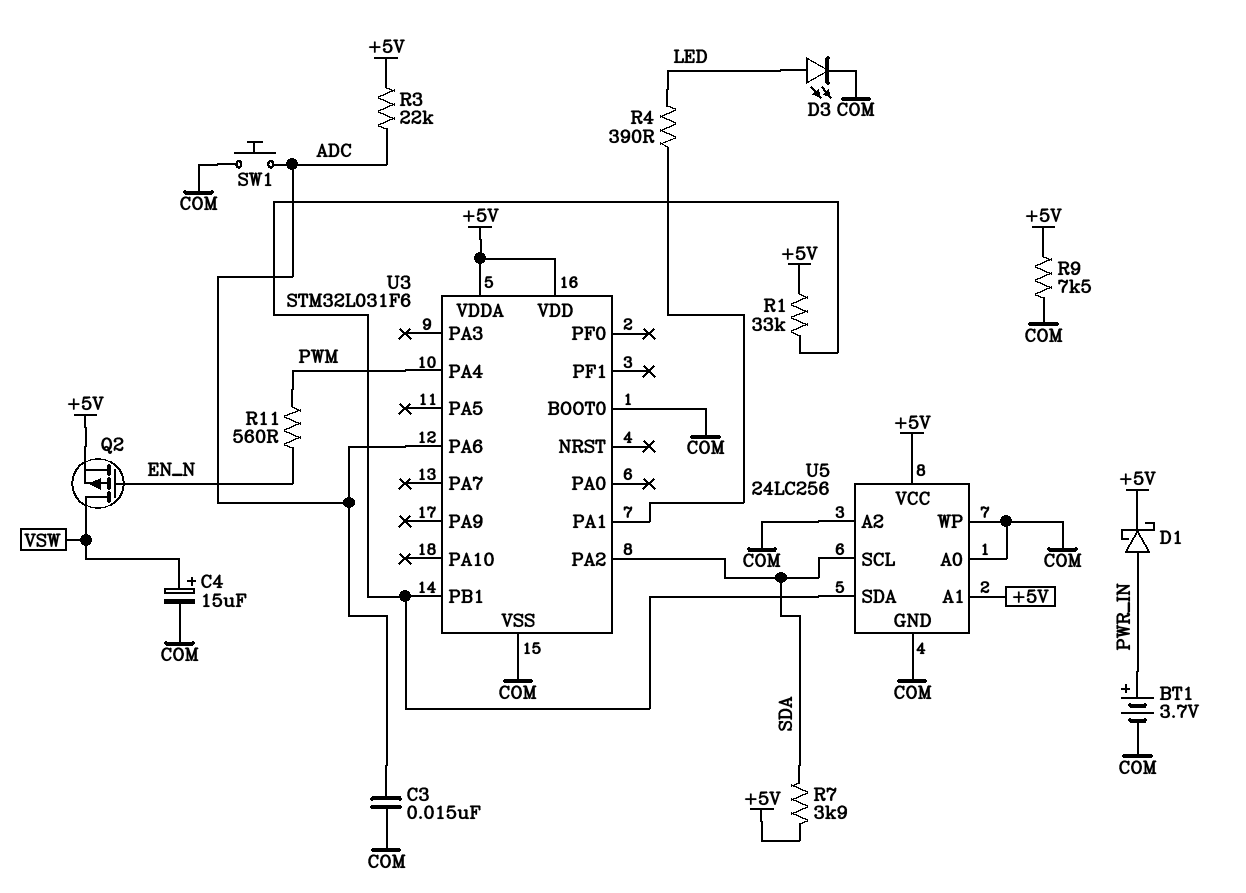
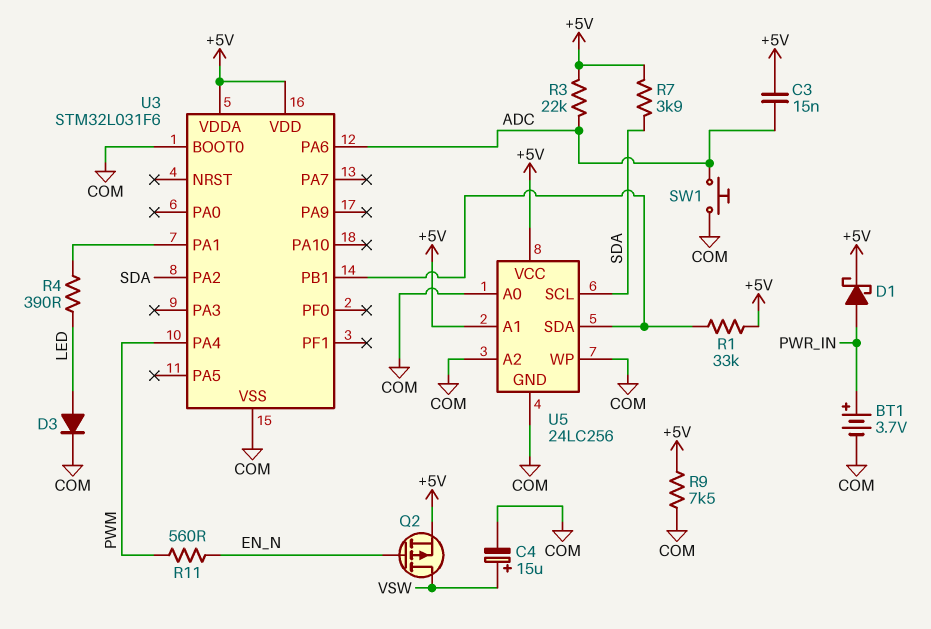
C3: 15nF (ADC, COM) -> 15nF (+5V, ADC)
D3: LED (A LED, K COM) -> diode (A LED, K COM)

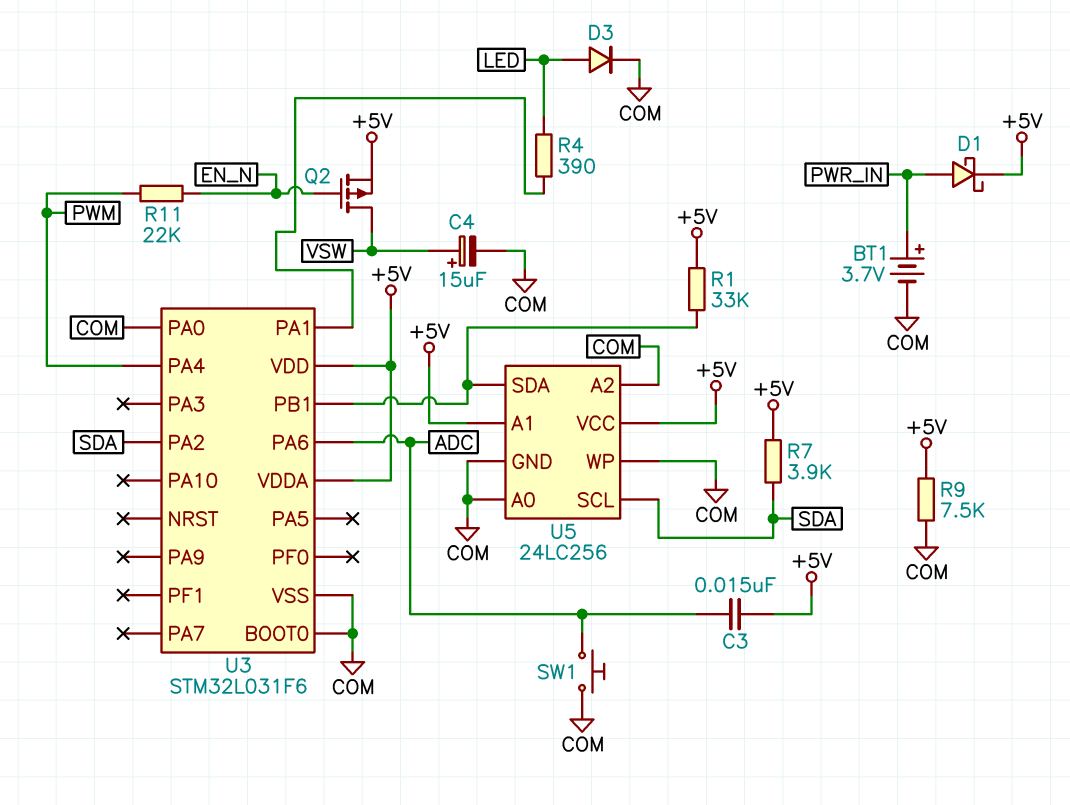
R3: 22k (+5V, ADC) -> none
R11: 560 (EN_N, PWM) -> 22k (EN_N, PWM)
U3 pin PA0: none -> COM

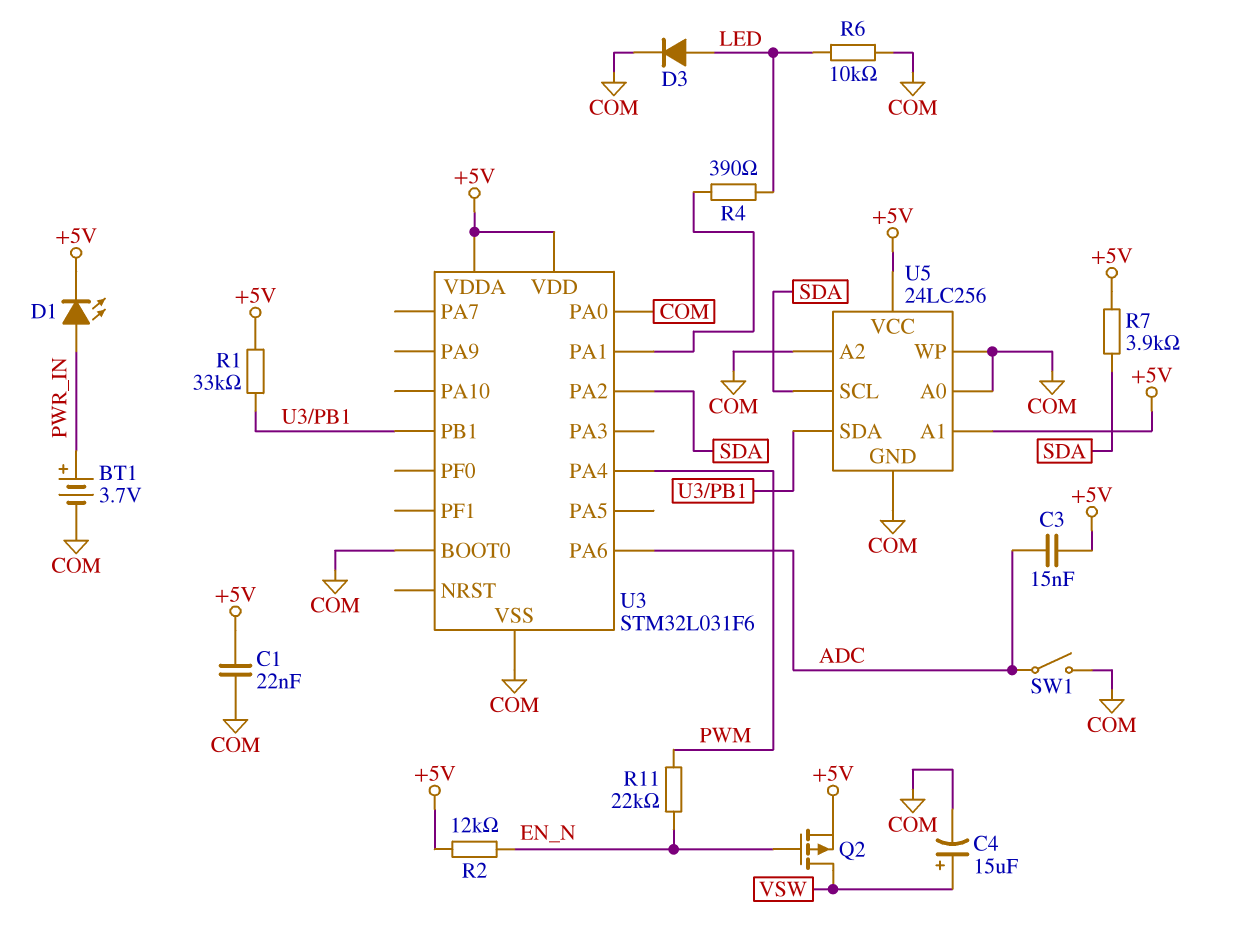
C1: none -> 22nF (+5V, COM)
D1: schottky (A PWR_IN, K +5V) -> LED (A PWR_IN, K +5V)
R2: none -> 12k (+5V, EN_N)
R6: none -> 10k (COM, LED)
R9: 7.5k (+5V, COM) -> none
SW1: button (ADC, COM) -> switch (ADC, COM)

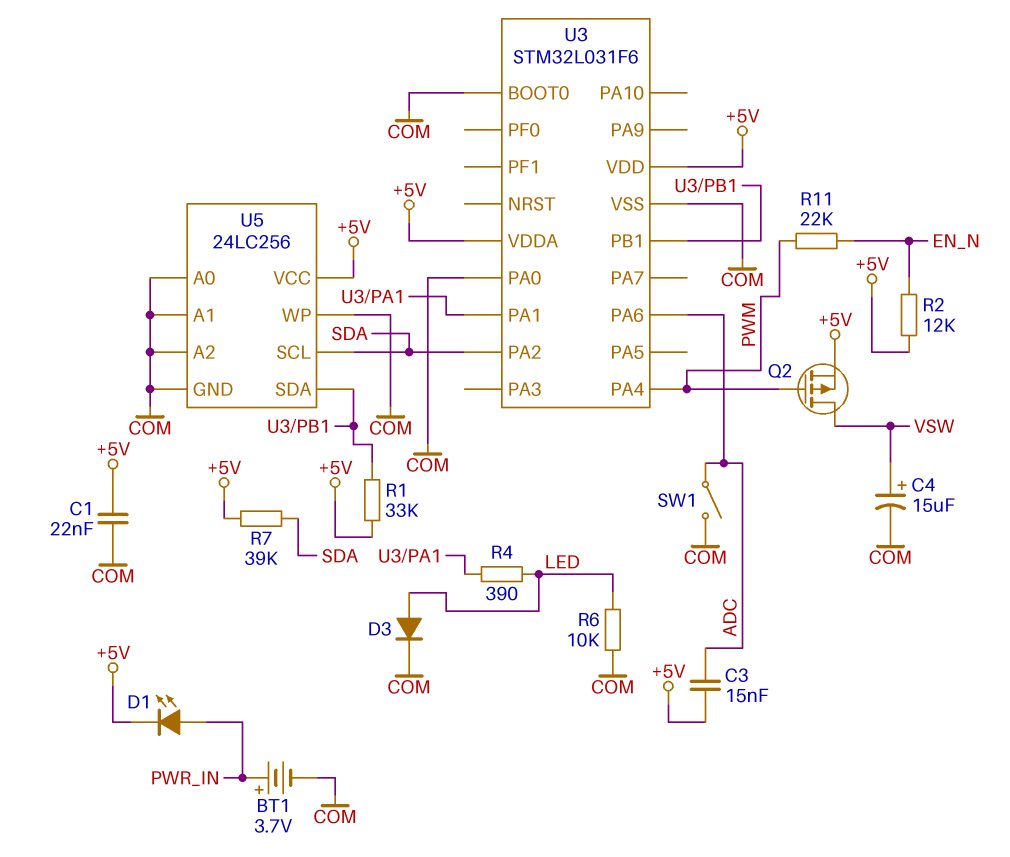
Q2: PMOS (G EN_N, D VSW, S +5V) -> PMOS (G PWM, D VSW, S +5V)
R7: 3.9k (+5V, SDA) -> 39k (+5V, SDA)
U5 pin A1: +5V -> COM

